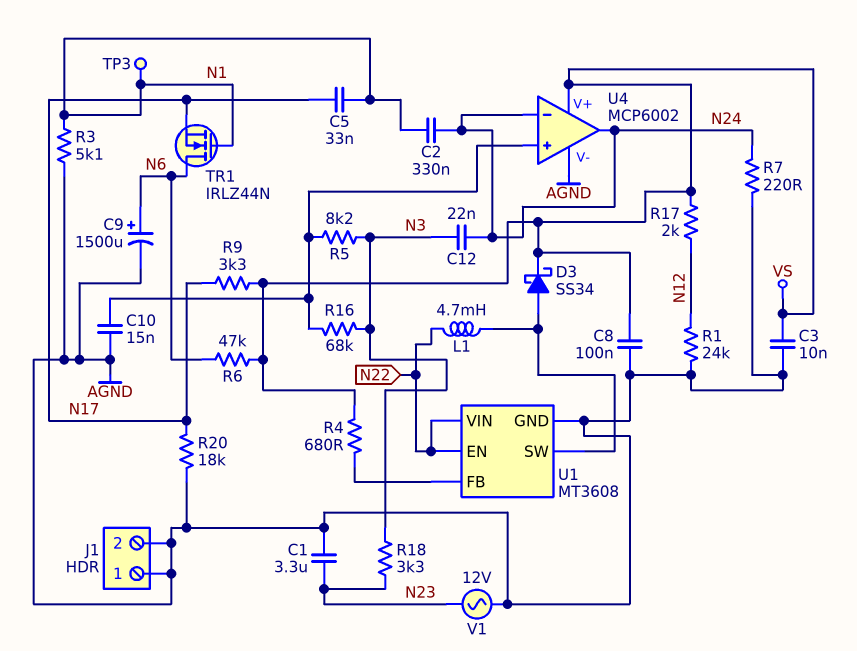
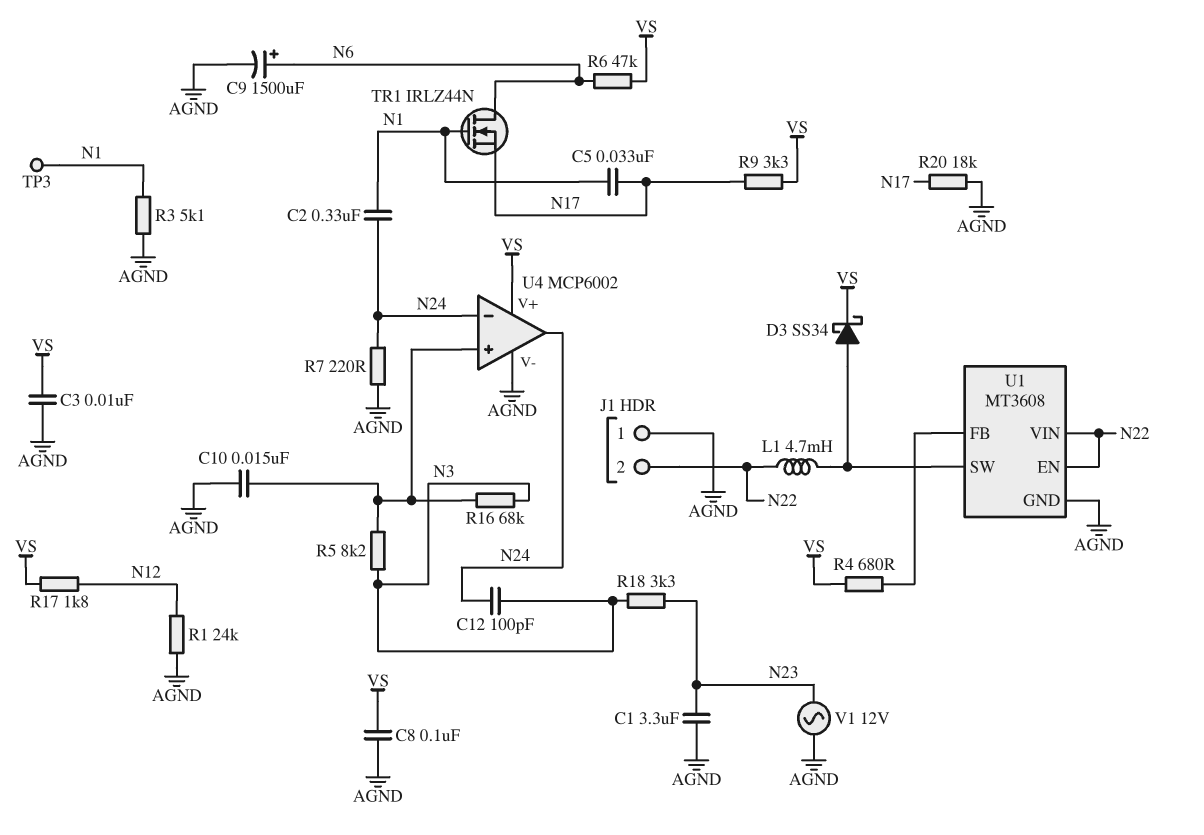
C12: 22nF (N3, N24) -> 100pF (N3, N24)
J1 pin 2: AGND -> N22
R17: 2k (N12, VS) -> 1.8k (N12, VS)

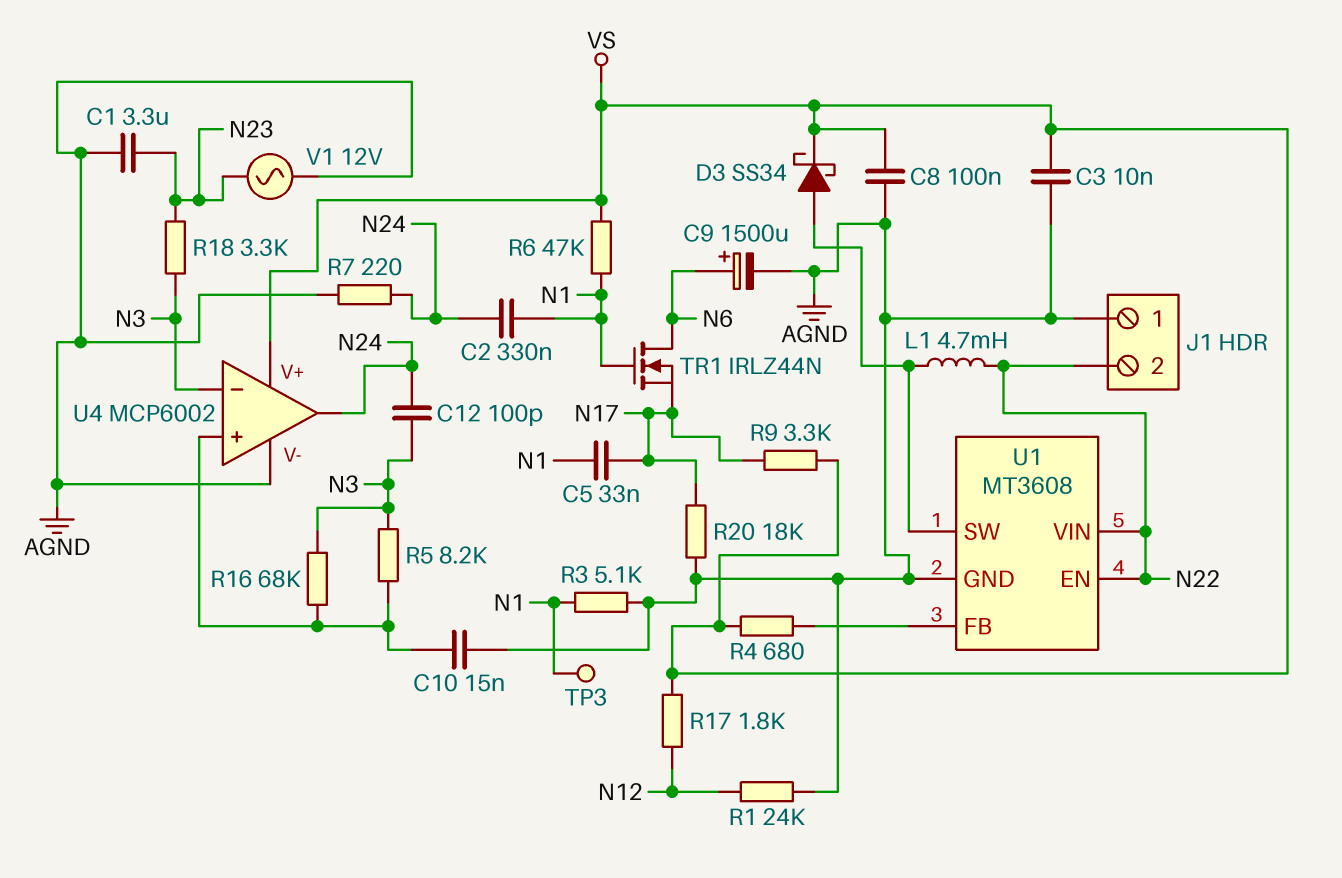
R6: 47k (N6, VS) -> 47k (N1, VS)
U4 pin in-: N24 -> N3

